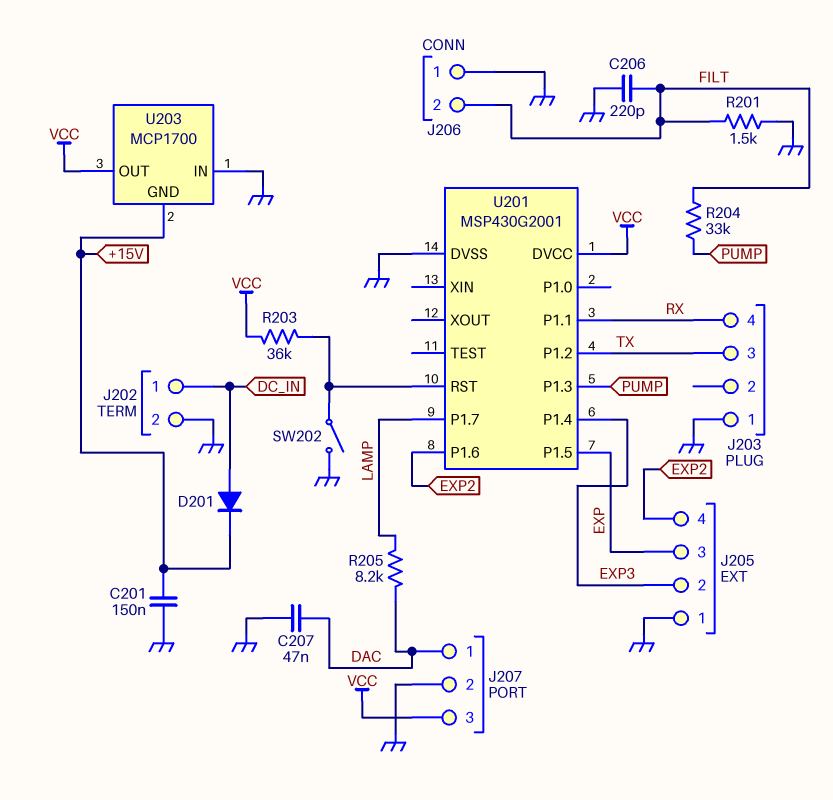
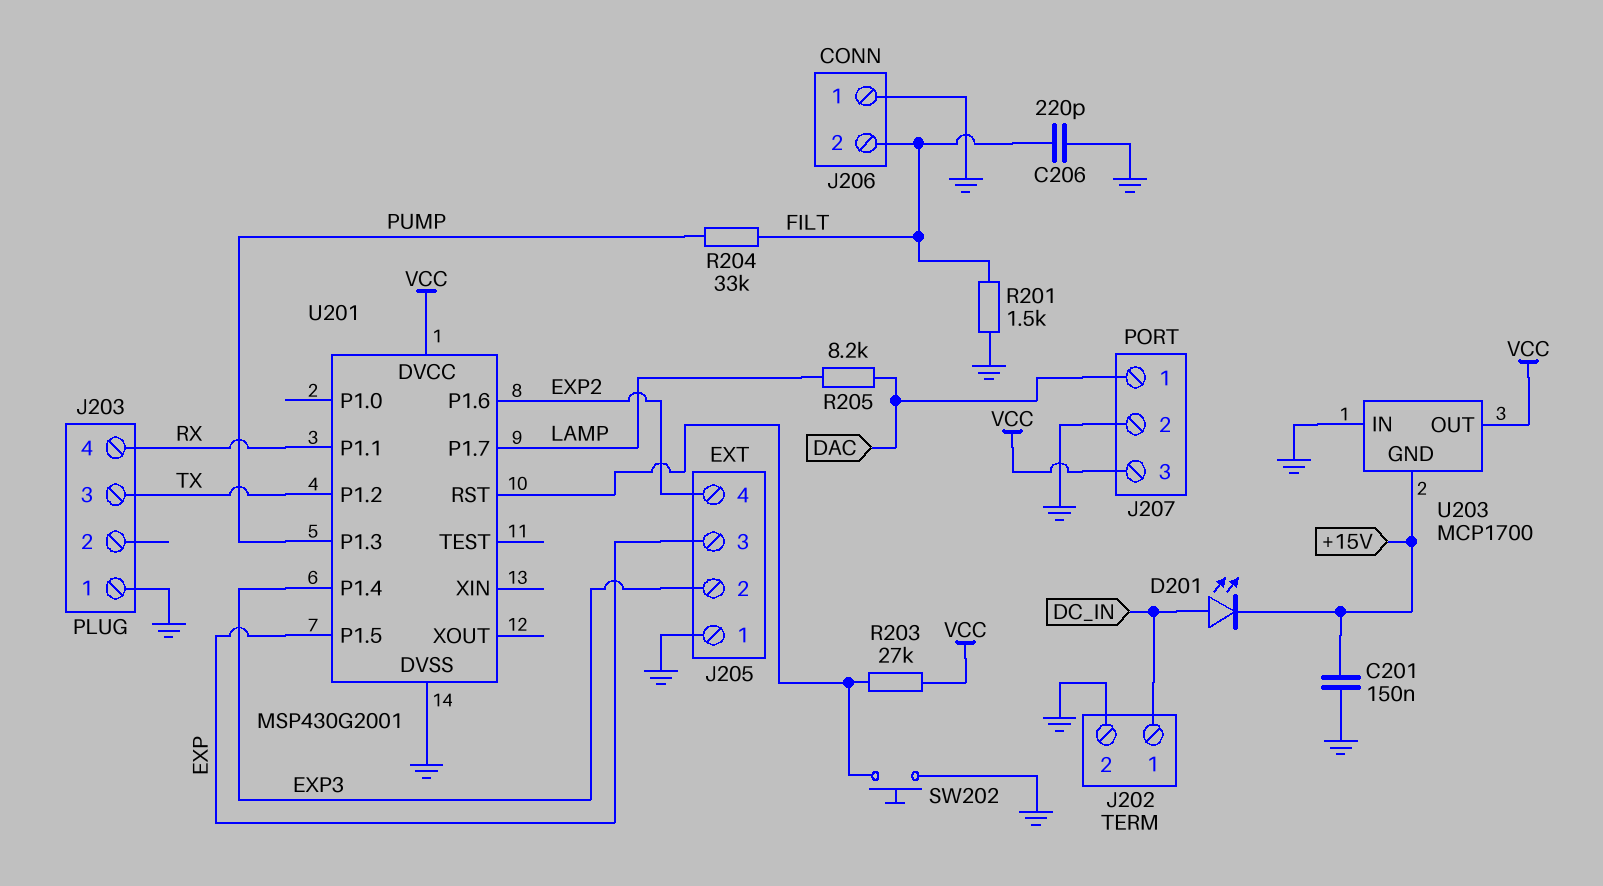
C207: 47nF (DAC, GND) -> none
D201: diode (A DC_IN, K +15V) -> LED (A DC_IN, K +15V)
R203: 36k (U201/RST, VCC) -> 27k (U201/RST, VCC)
SW202: switch (GND, U201/RST) -> button (GND, U201/RST)

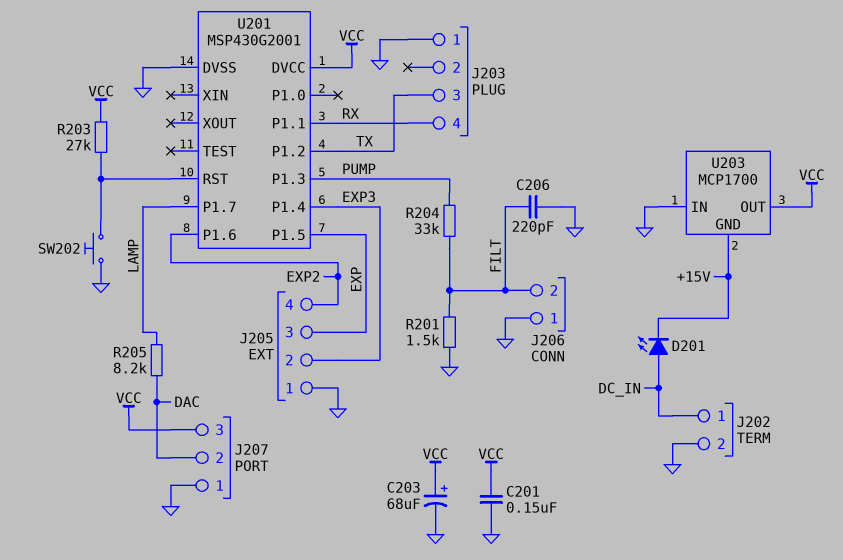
C201: 150nF (+15V, GND) -> 150nF (GND, VCC)
C203: none -> 68uF (plus VCC, minus GND)
J207 pin 1: DAC -> GND
J207 pin 2: GND -> DAC

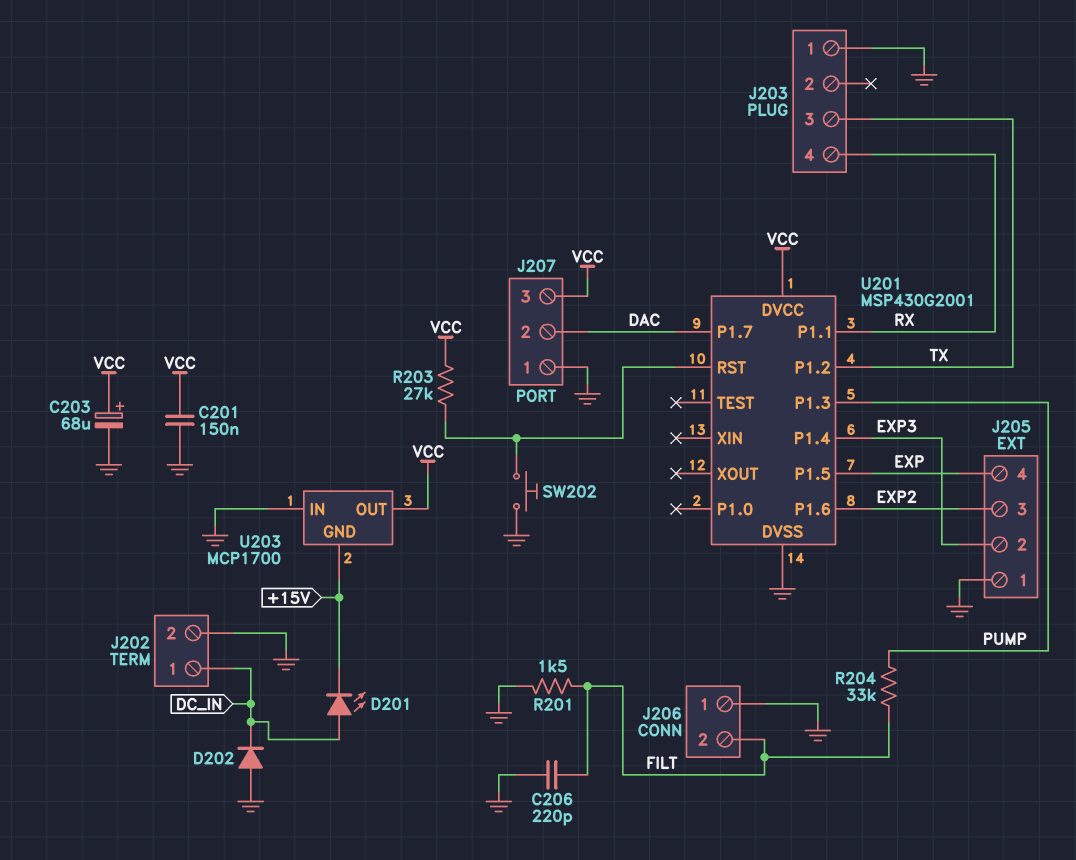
D202: none -> diode (A GND, K DC_IN)
J205 pin 3: EXP -> EXP2
J205 pin 4: EXP2 -> EXP
R205: 8.2k (DAC, LAMP) -> none
U201 pin P1.7: LAMP -> DAC

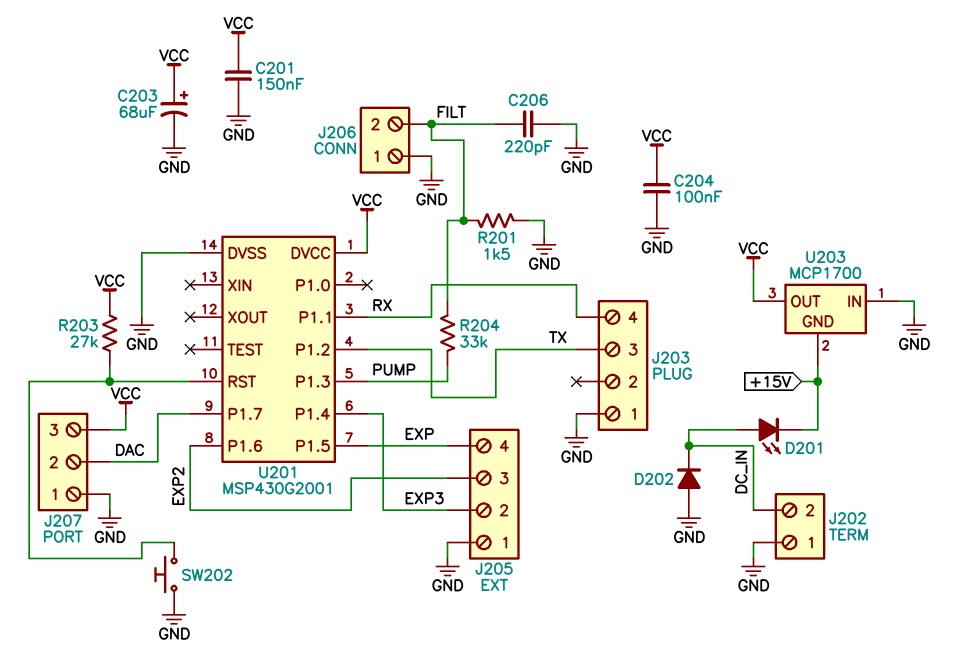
C204: none -> 100nF (GND, VCC)
J202 pin 1: DC_IN -> GND
J202 pin 2: GND -> DC_IN

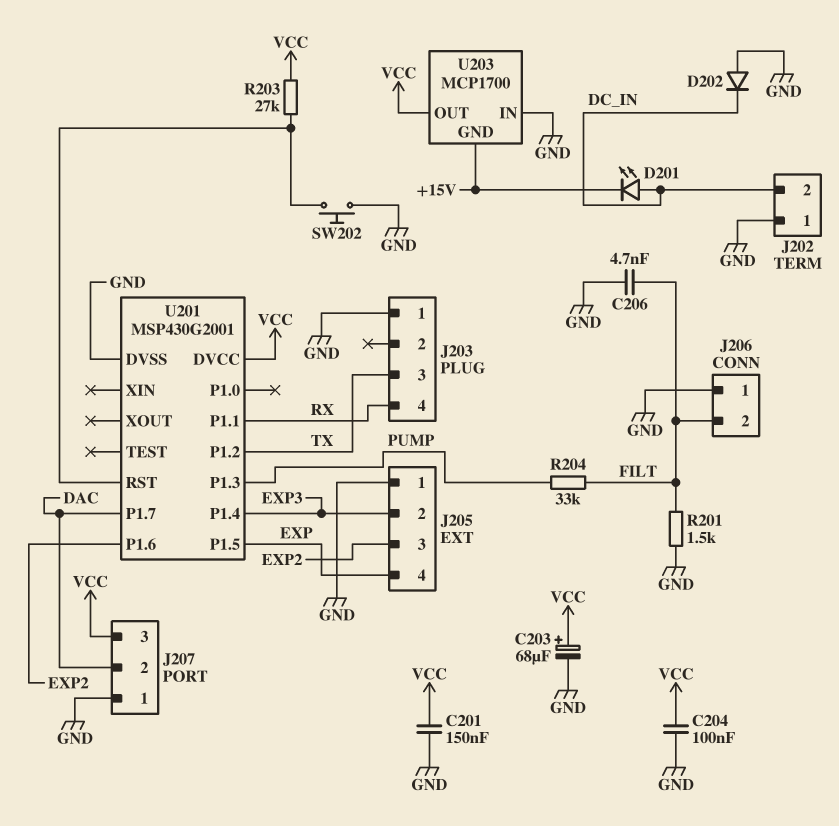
C206: 220pF (FILT, GND) -> 4.7nF (FILT, GND)

